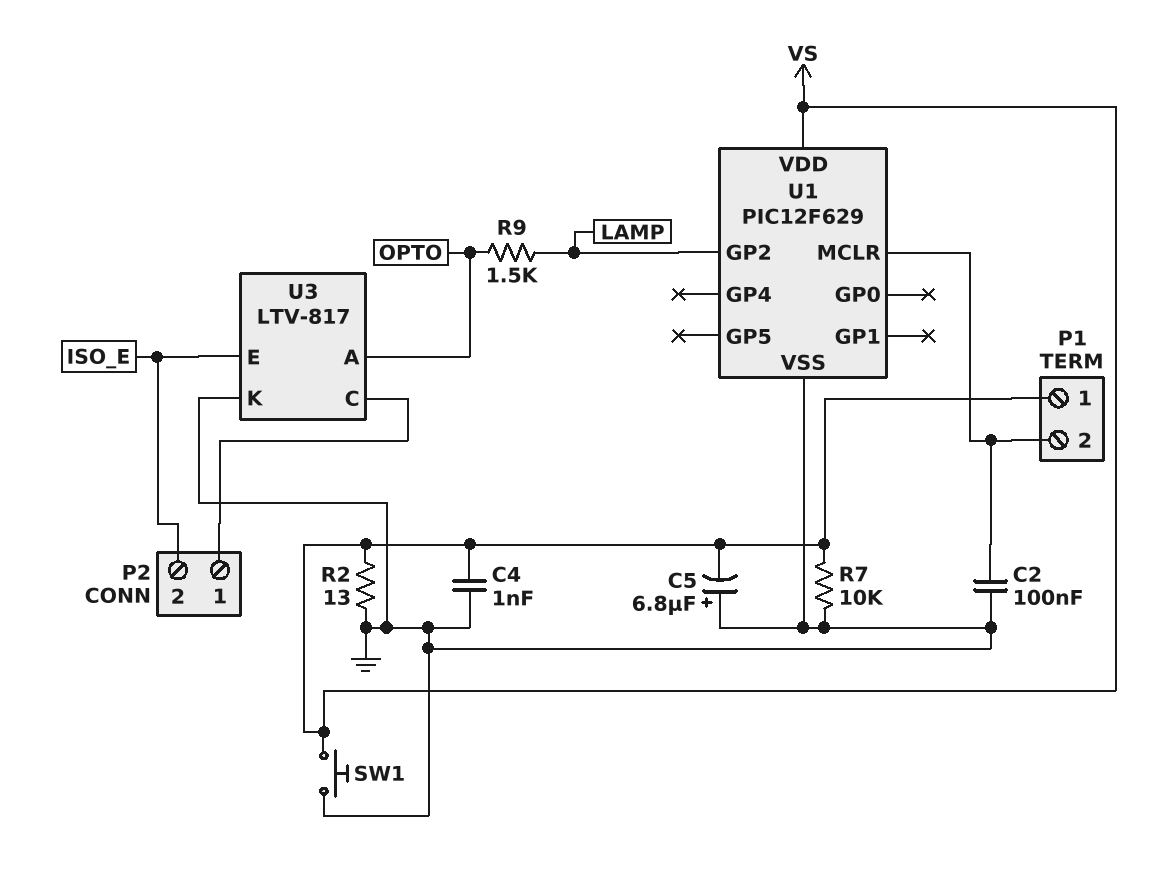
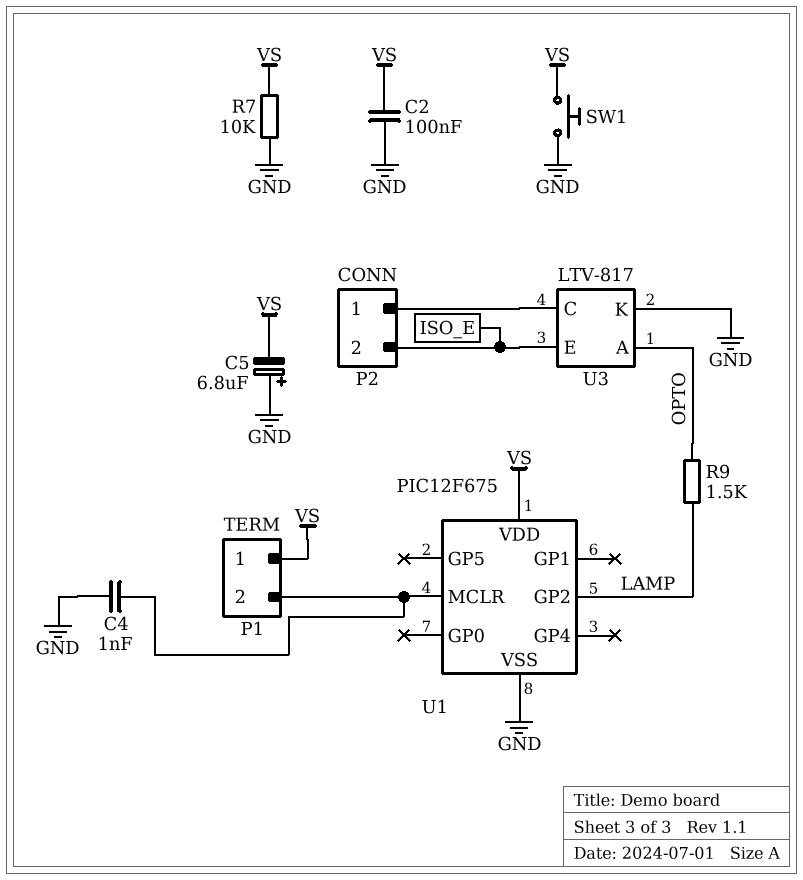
C2: 100nF (GND, P1/2) -> 100nF (GND, VS)
C4: 1nF (GND, VS) -> 1nF (GND, P1/2)
R2: 13 (GND, VS) -> none
U1: PIC12F629 -> PIC12F675

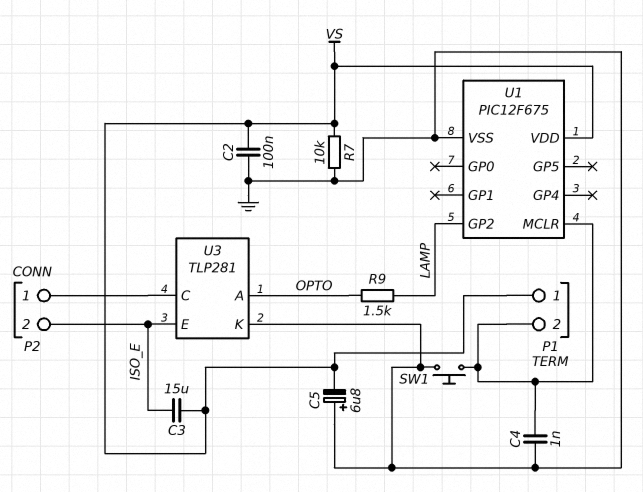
C3: none -> 15uF (ISO_E, VS)
SW1: button (GND, VS) -> button (GND, P1/2)
U3: LTV-817 -> TLP281

